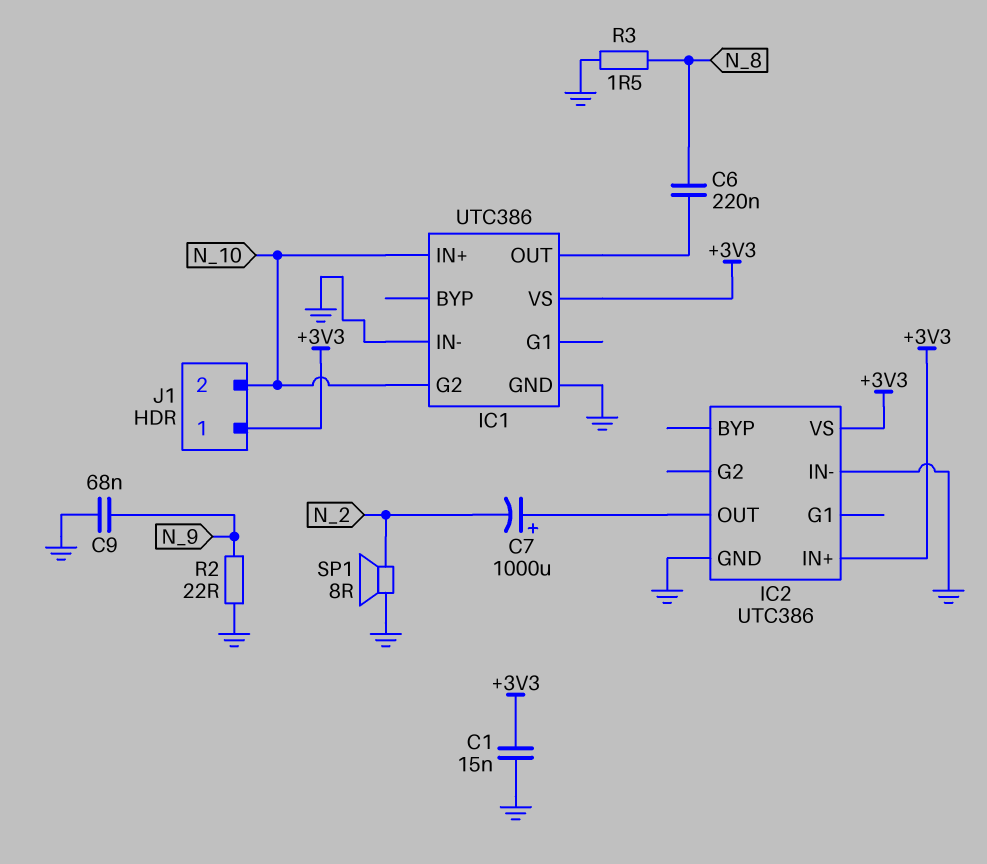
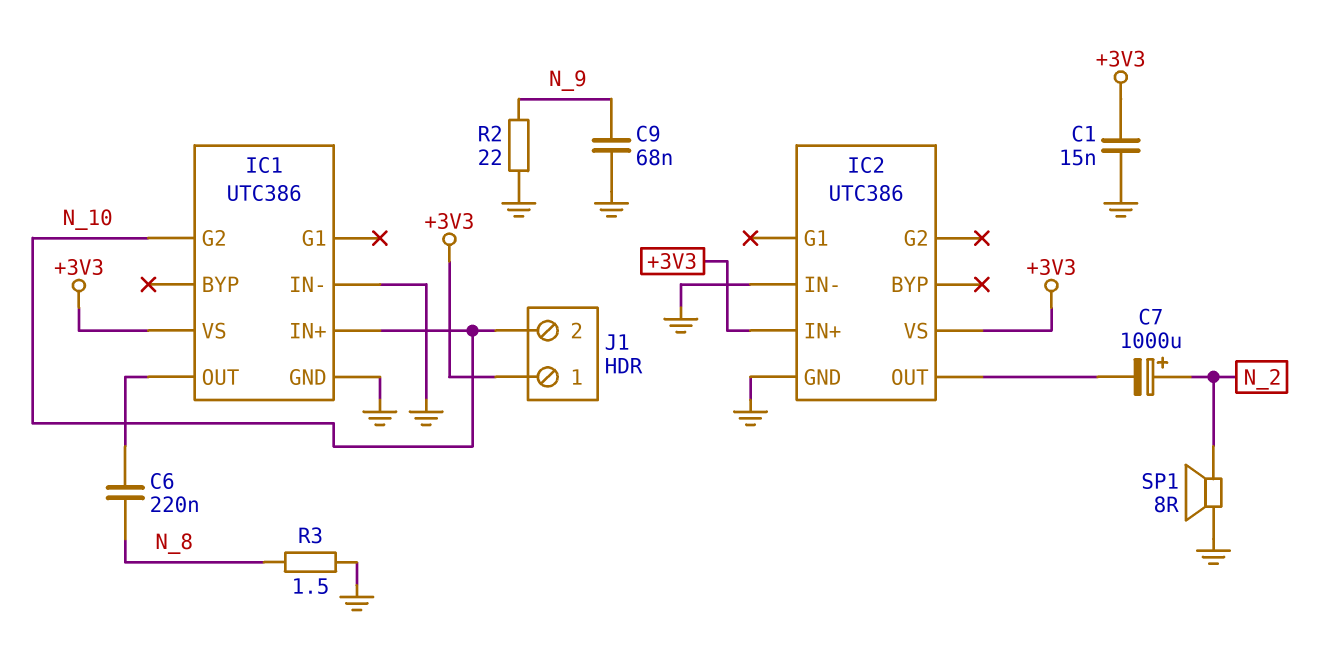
C7: 1000uF (plus IC2/OUT, minus N_2) -> 1000uF (plus N_2, minus IC2/OUT)

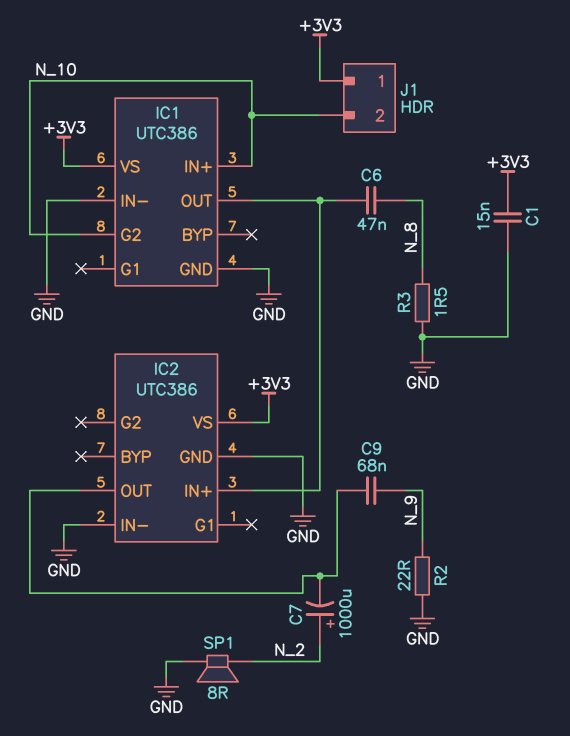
C6: 220nF (IC1/OUT, N_8) -> 47nF (IC1/OUT, N_8)
C9: 68nF (GND, N_9) -> 68nF (IC2/OUT, N_9)
IC2 pin IN+: +3V3 -> IC1/OUT

